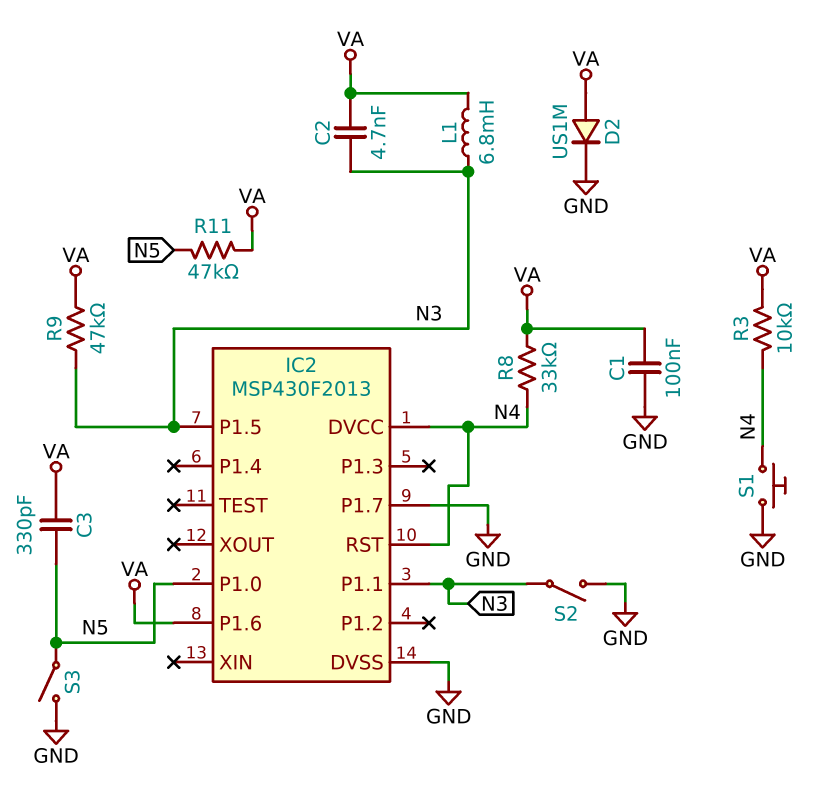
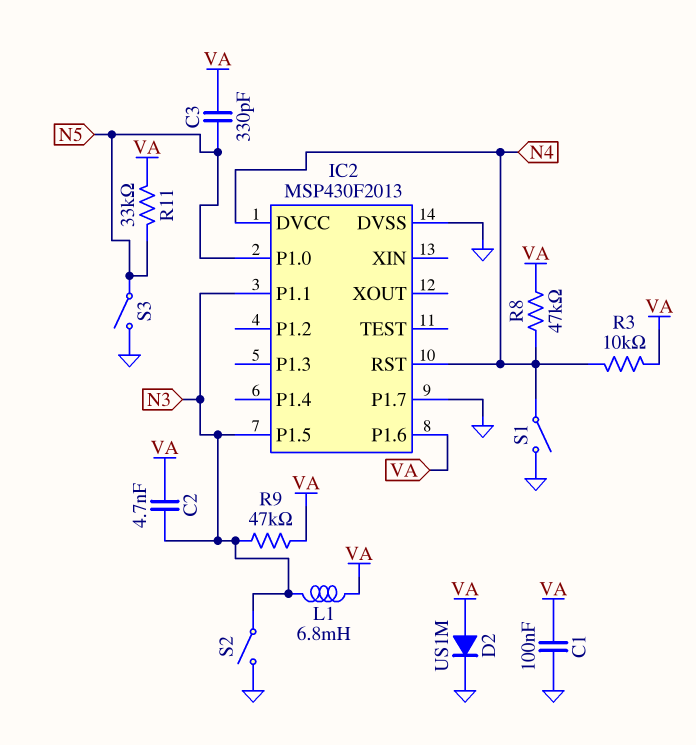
R8: 33k (N4, VA) -> 47k (N4, VA)
R11: 47k (N5, VA) -> 33k (N5, VA)
S1: button (GND, N4) -> switch (GND, N4)

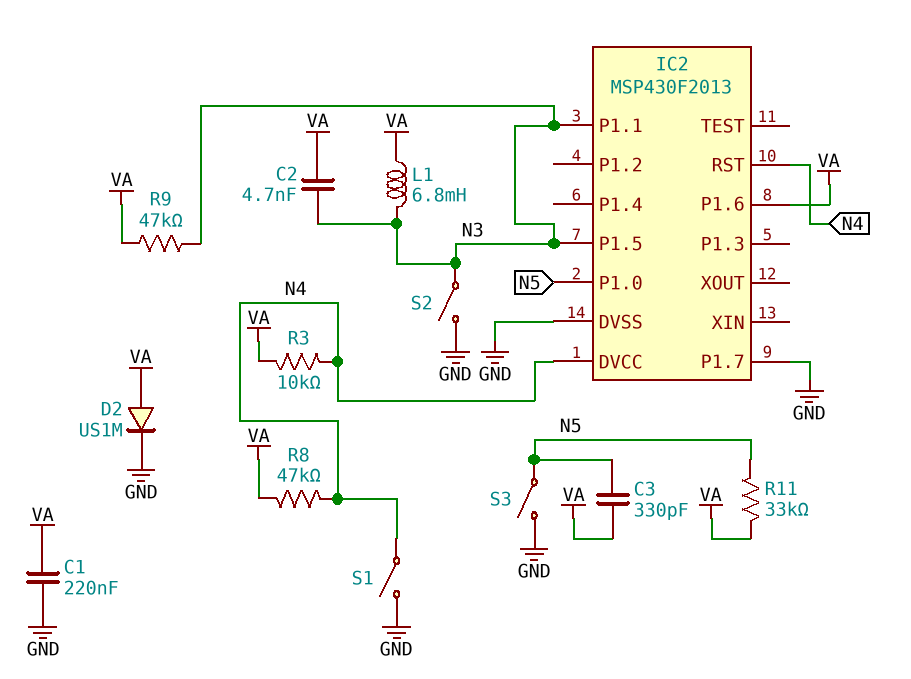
C1: 100nF (GND, VA) -> 220nF (GND, VA)

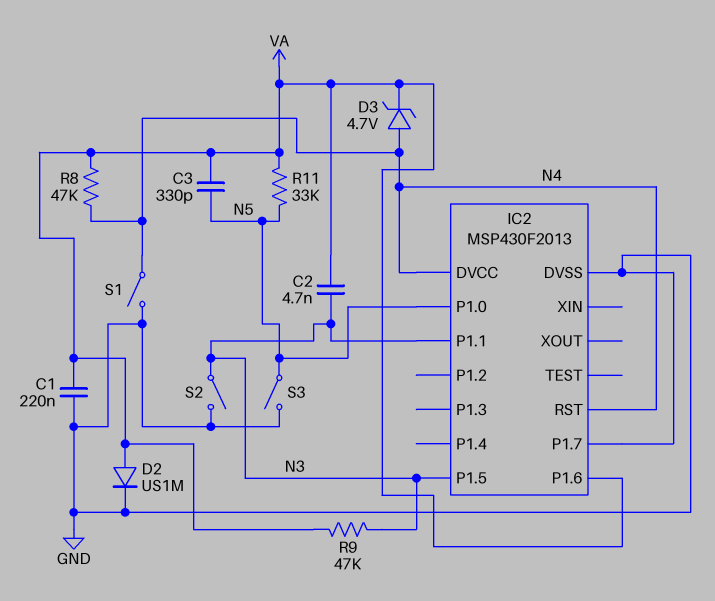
D3: none -> zener 4.7V (A N4, K VA)
L1: 6.8mH (N3, VA) -> none
R3: 10k (N4, VA) -> none

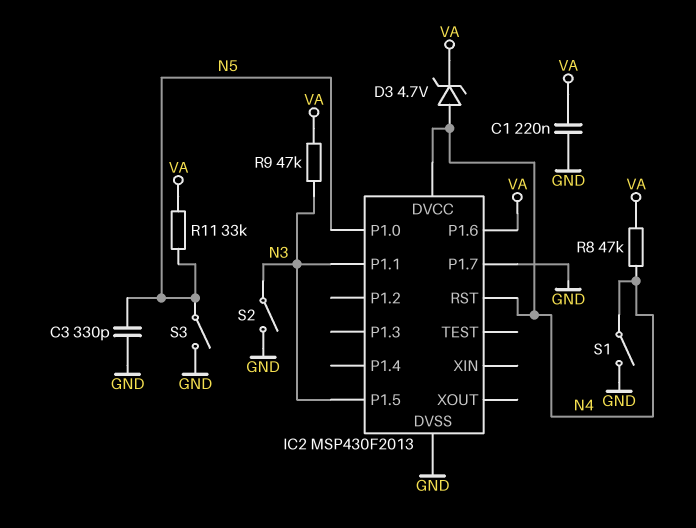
C2: 4.7nF (N3, VA) -> none
C3: 330pF (N5, VA) -> 330pF (GND, N5)
D2: diode US1M (A VA, K GND) -> none

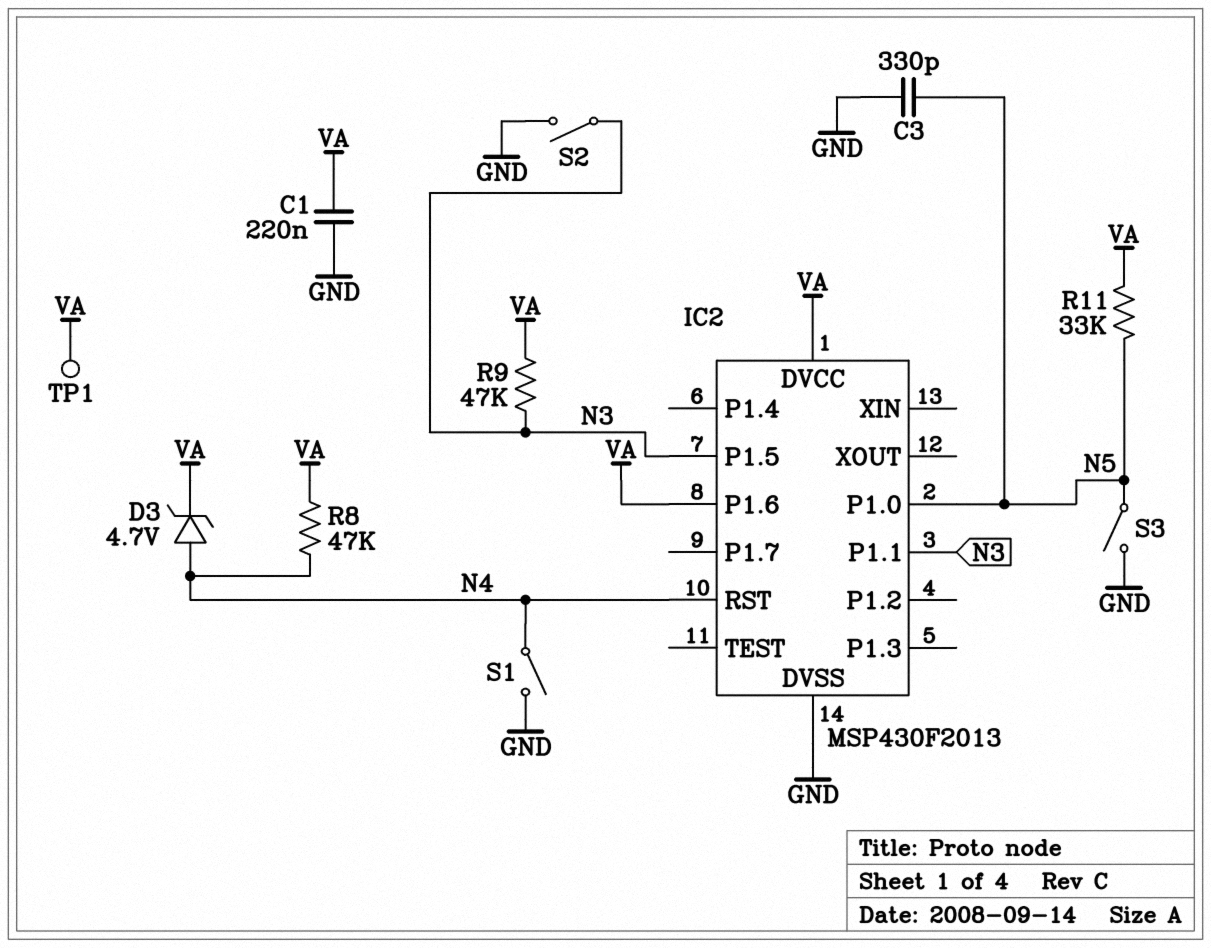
IC2 pin DVCC: N4 -> VA
IC2 pin P1.7: GND -> none
TP1: none -> test point (VA)

